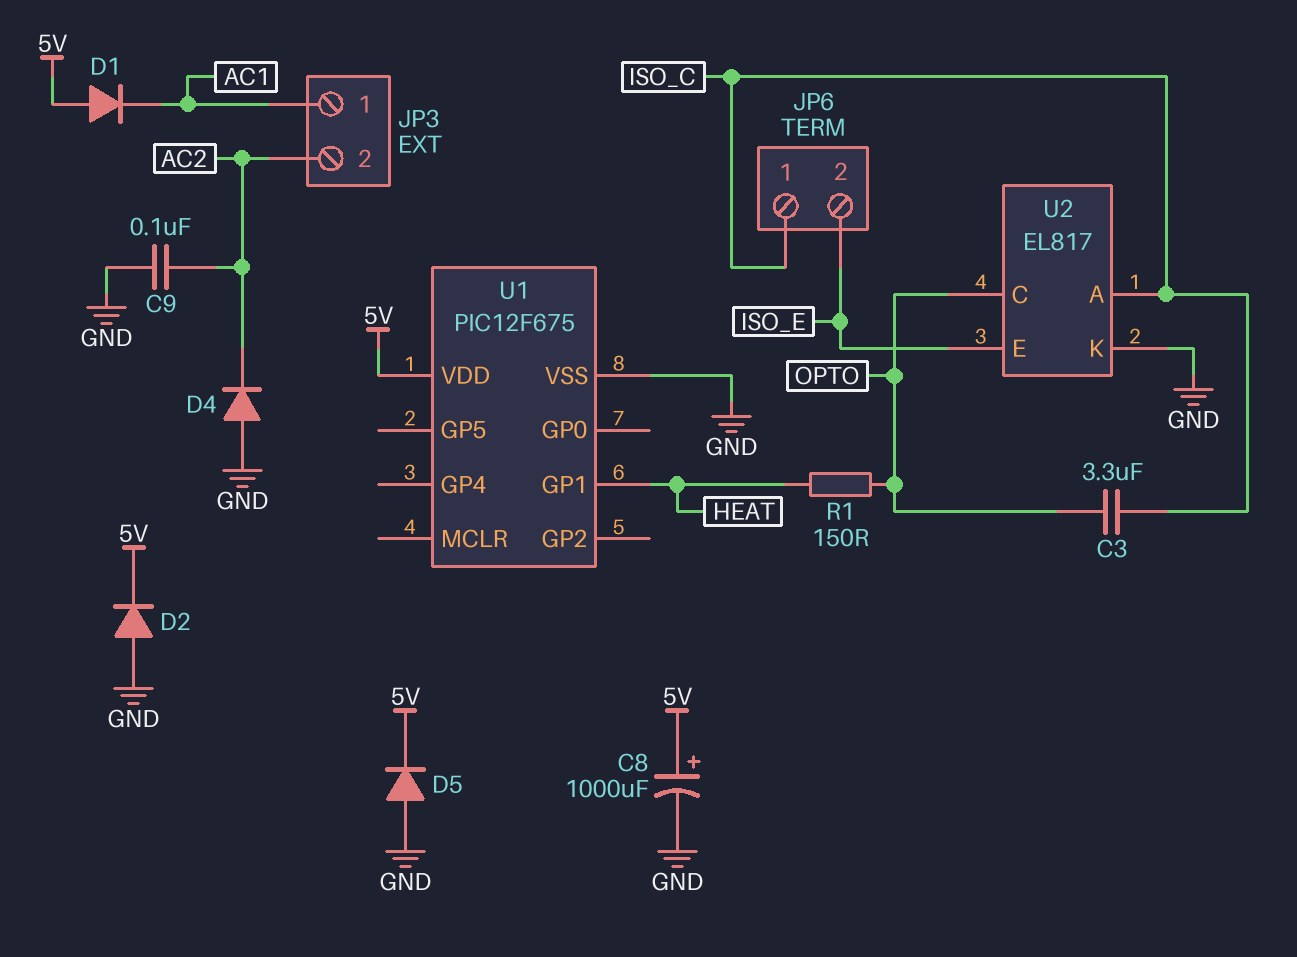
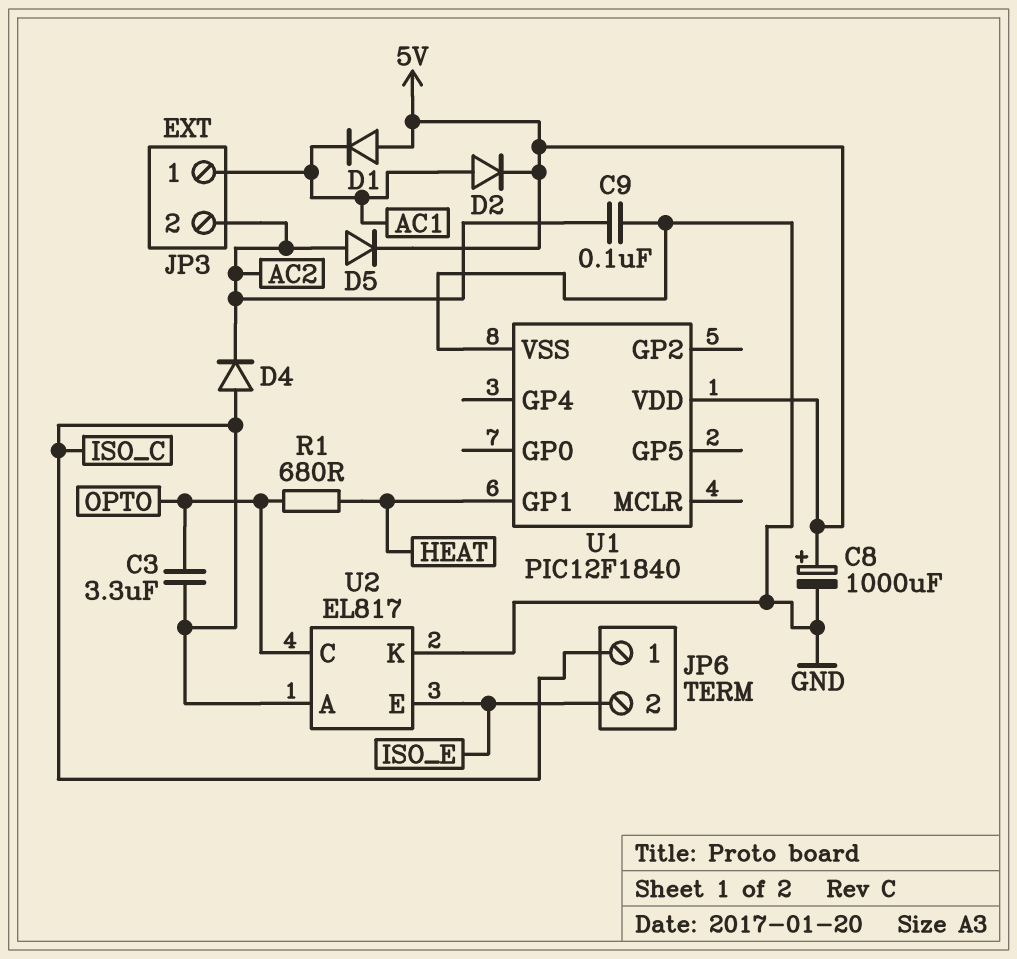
D2: diode (A GND, K 5V) -> diode (A AC1, K 5V)
D4: diode (A GND, K AC2) -> diode (A ISO_C, K AC2)
D5: diode (A GND, K 5V) -> diode (A AC2, K 5V)
R1: 150 (HEAT, OPTO) -> 680 (HEAT, OPTO)
U1: PIC12F675 -> PIC12F1840

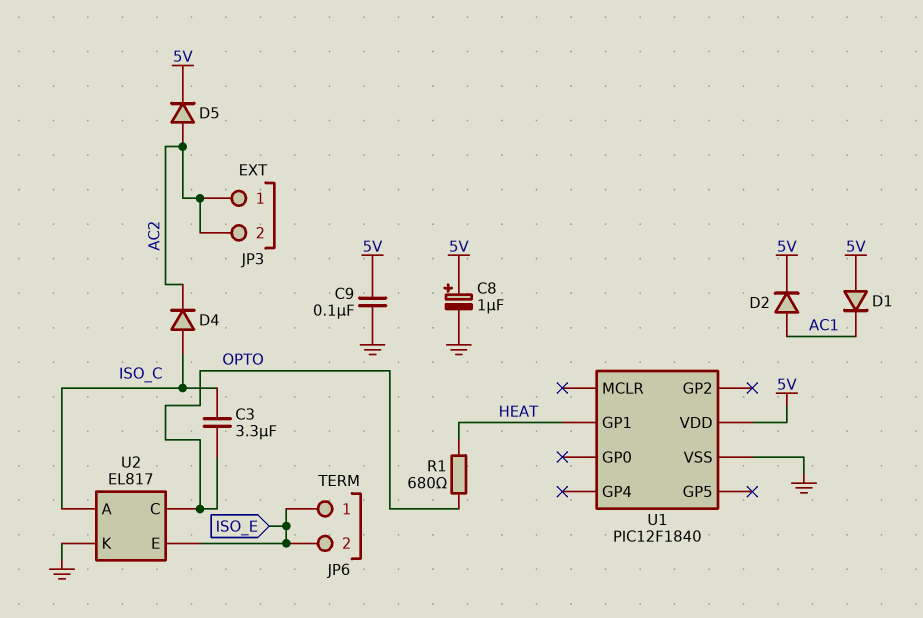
C8: 1000uF (plus 5V, minus GND) -> 1uF (plus 5V, minus GND)
C9: 100nF (AC2, GND) -> 100nF (5V, GND)
JP3 pin 1: AC1 -> AC2
JP6 pin 1: ISO_C -> ISO_E

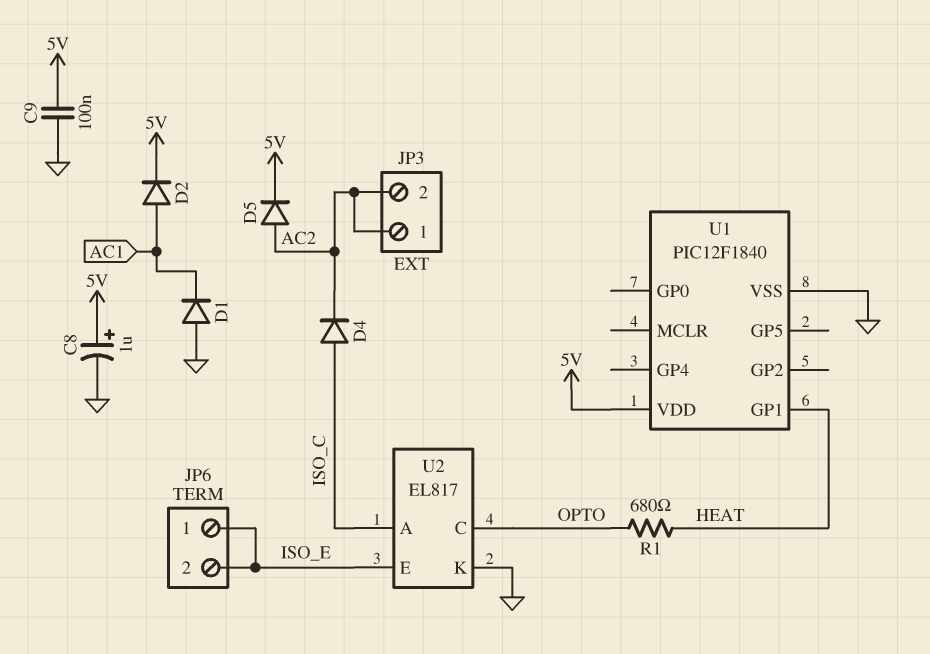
C3: 3.3uF (ISO_C, OPTO) -> none
D1: diode (A 5V, K AC1) -> diode (A GND, K AC1)

